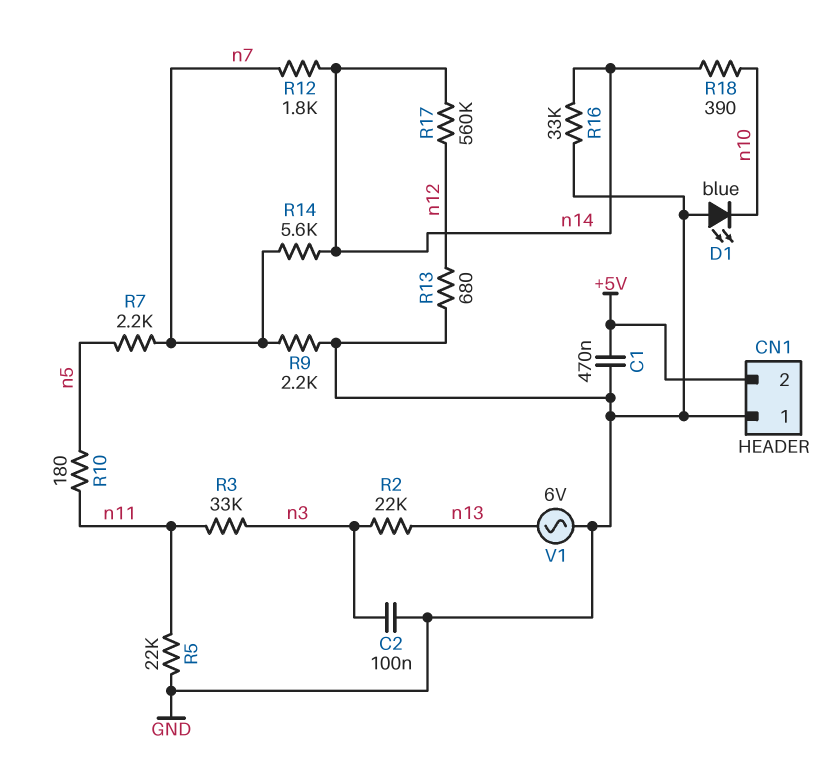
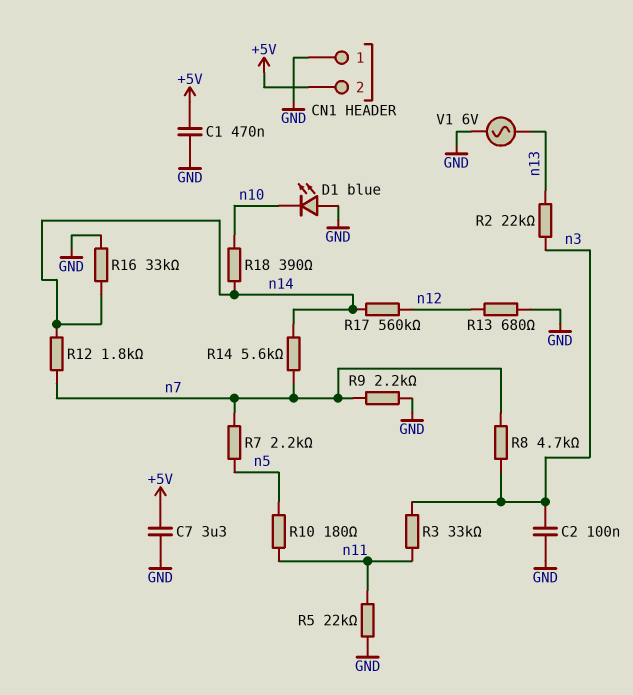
C7: none -> 3.3uF (+5V, GND)
R8: none -> 4.7k (n3, n7)

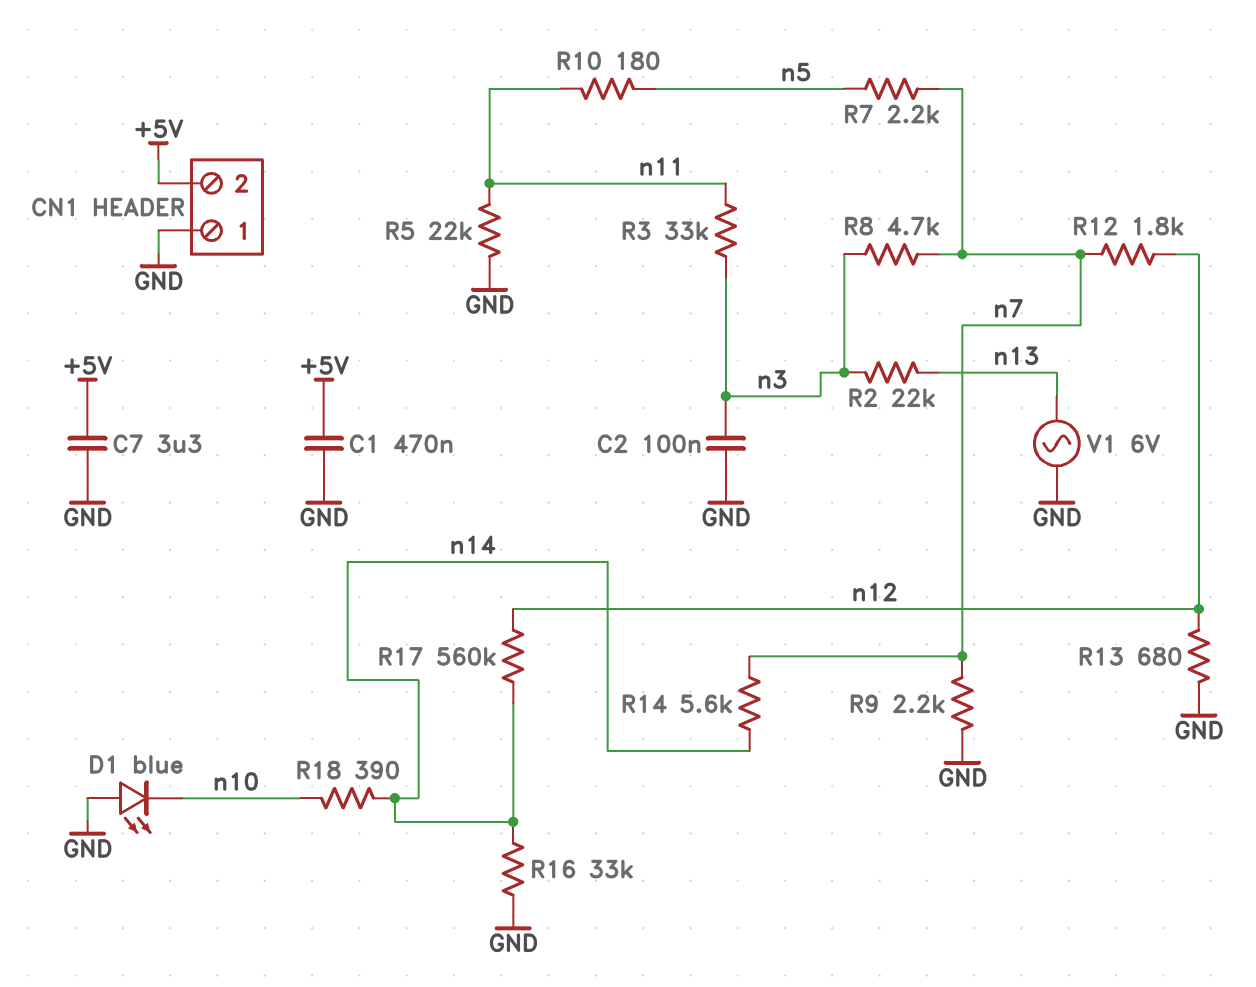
R12: 1.8k (n7, n14) -> 1.8k (n7, n12)

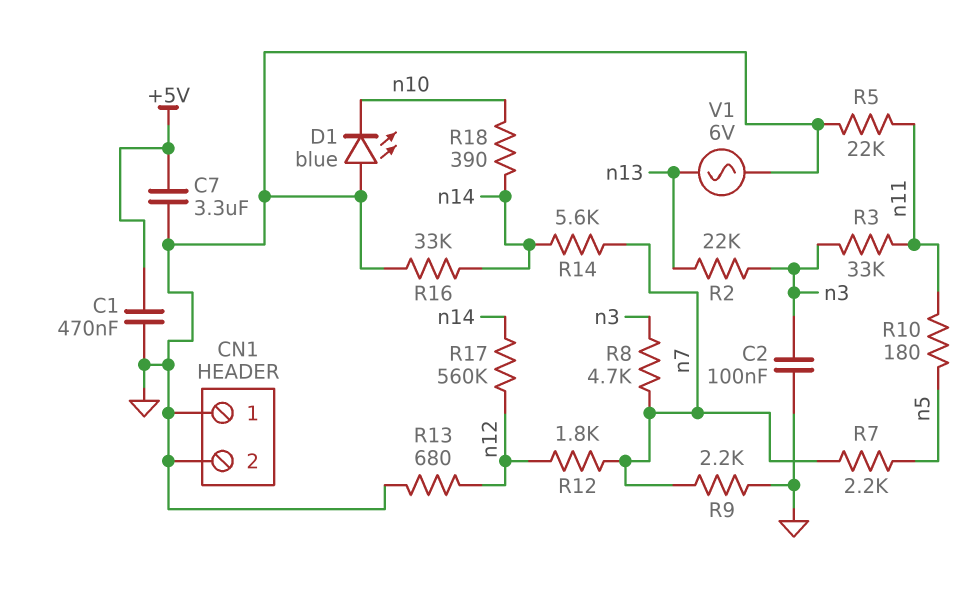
CN1 pin 2: +5V -> GND

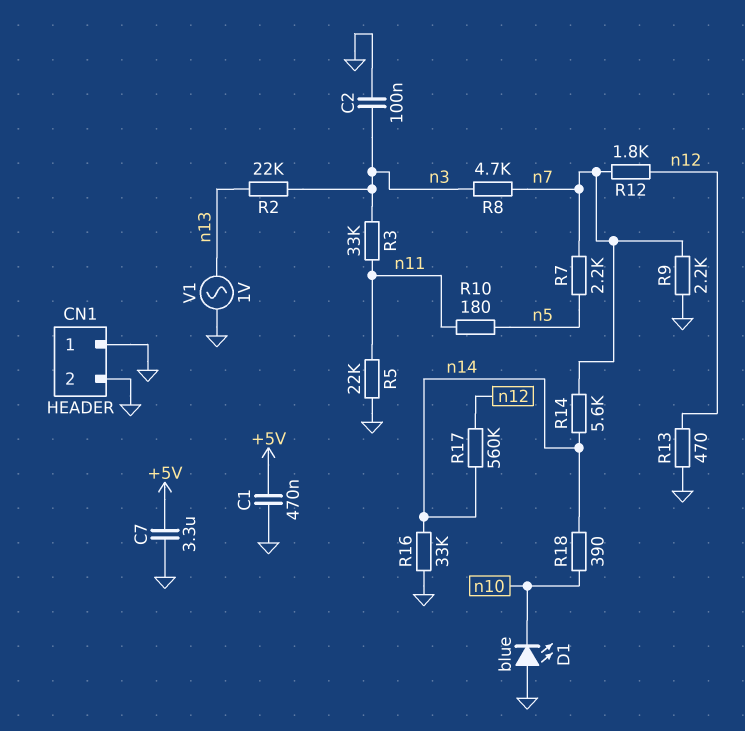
R13: 680 (GND, n12) -> 470 (GND, n12)
V1: AC 6V (GND, n13) -> AC 1V (GND, n13)

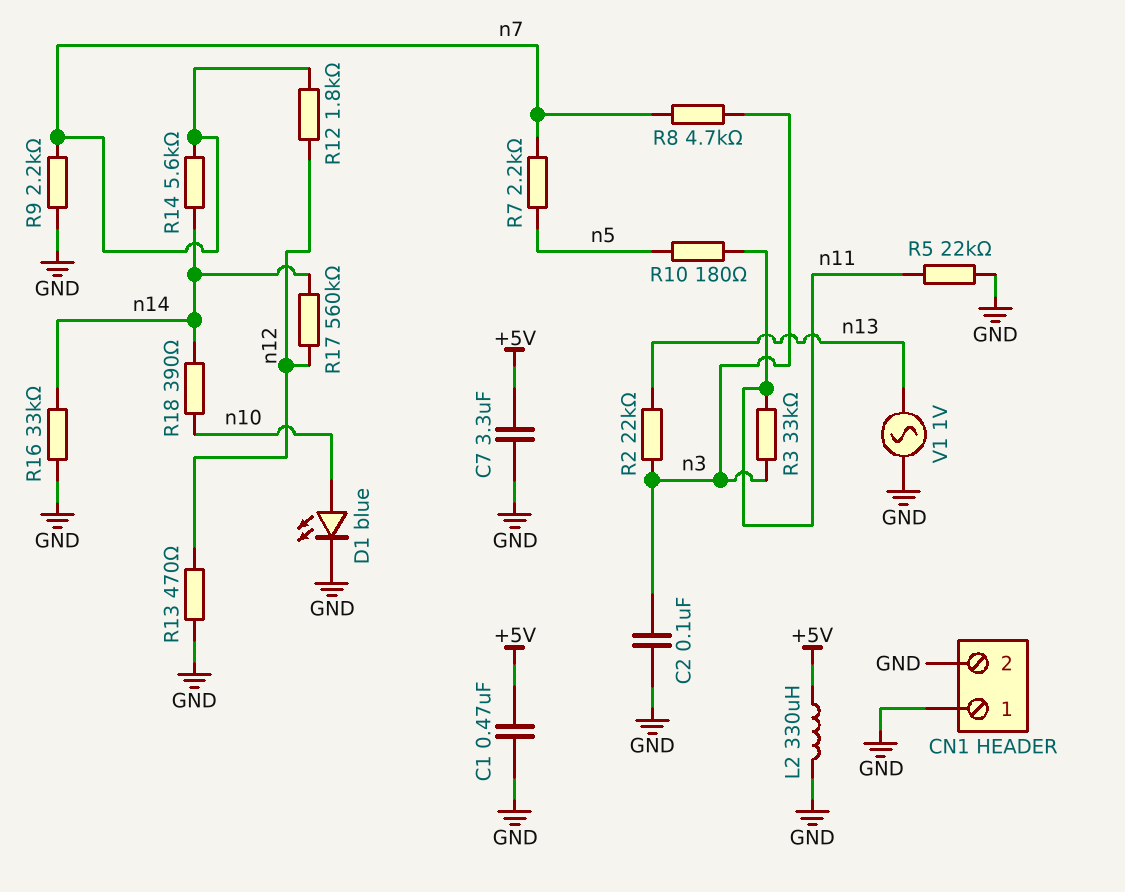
D1: LED blue (A GND, K n10) -> LED blue (A n10, K GND)
L2: none -> 330uH (+5V, GND)

